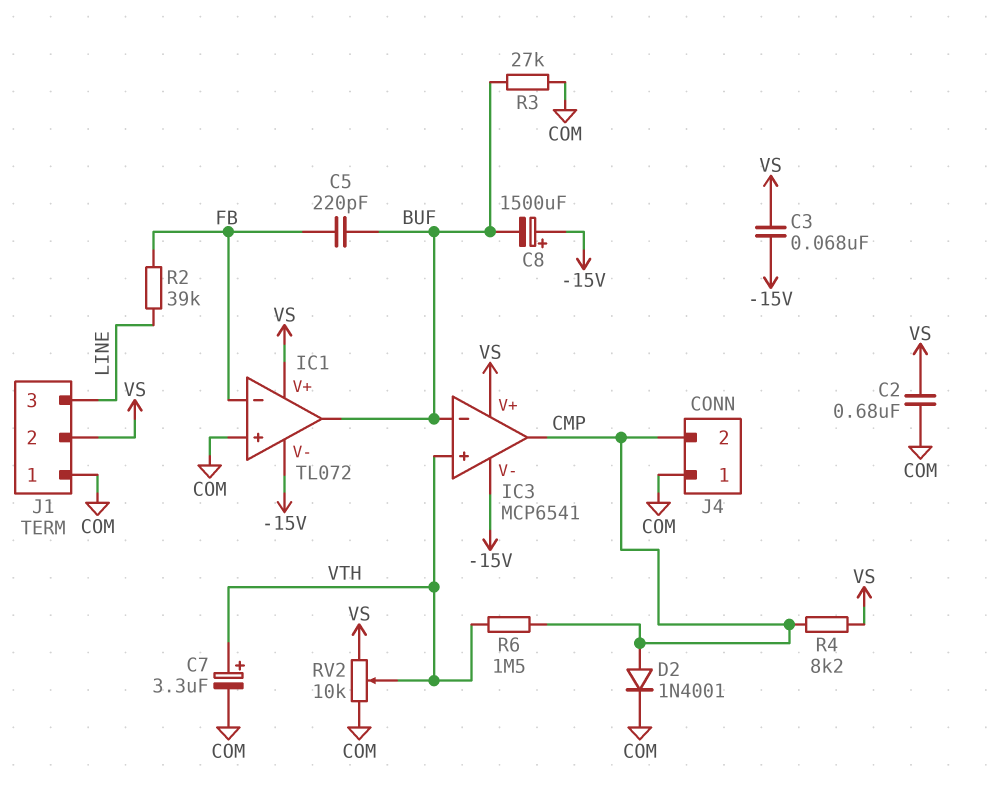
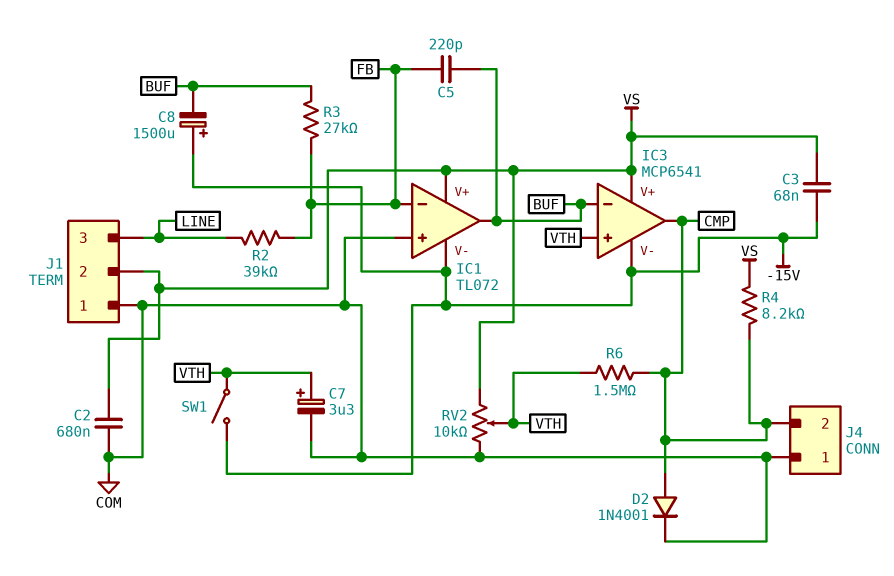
R3: 27k (BUF, COM) -> 27k (BUF, FB)
SW1: none -> switch (-15V, VTH)

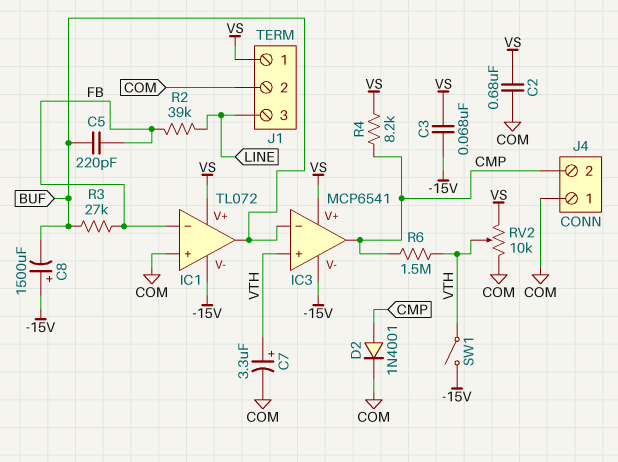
J1 pin 1: COM -> VS
J1 pin 2: VS -> COM

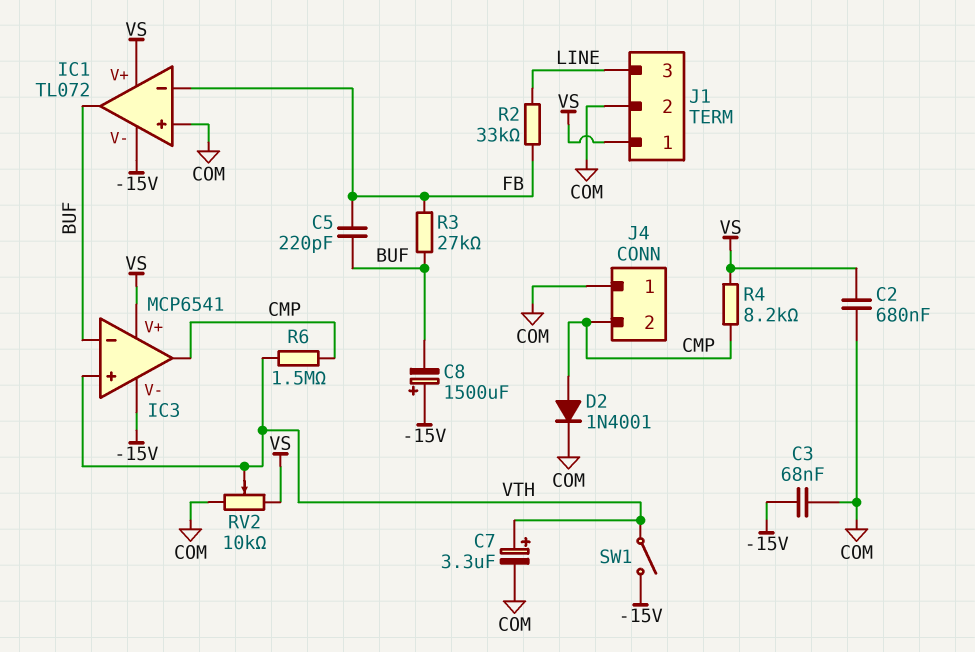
C3: 68nF (-15V, VS) -> 68nF (-15V, COM)
R2: 39k (FB, LINE) -> 33k (FB, LINE)

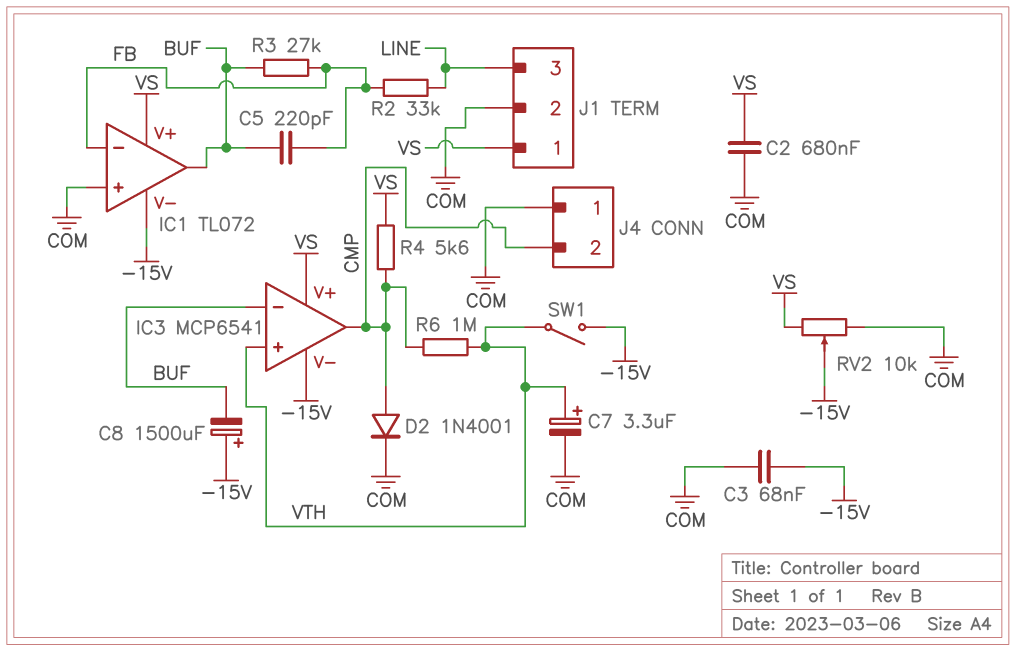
R4: 8.2k (CMP, VS) -> 5.6k (CMP, VS)
R6: 1.5M (CMP, VTH) -> 1M (CMP, VTH)
RV2: 10k (COM, VS, wiper VTH) -> 10k (COM, VS, wiper -15V)

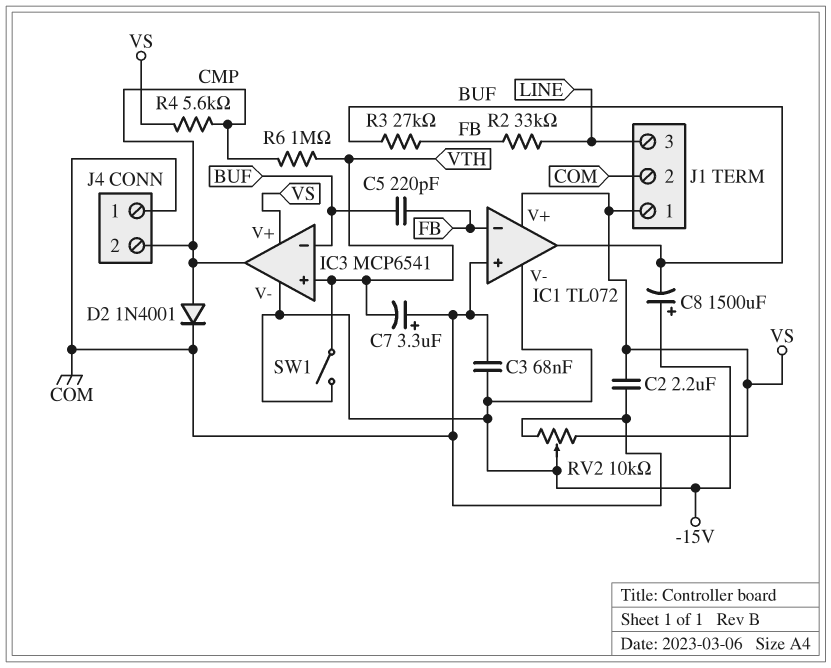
C2: 680nF (COM, VS) -> 2.2uF (COM, VS)
C7: 3.3uF (plus VTH, minus COM) -> 3.3uF (plus COM, minus VTH)

